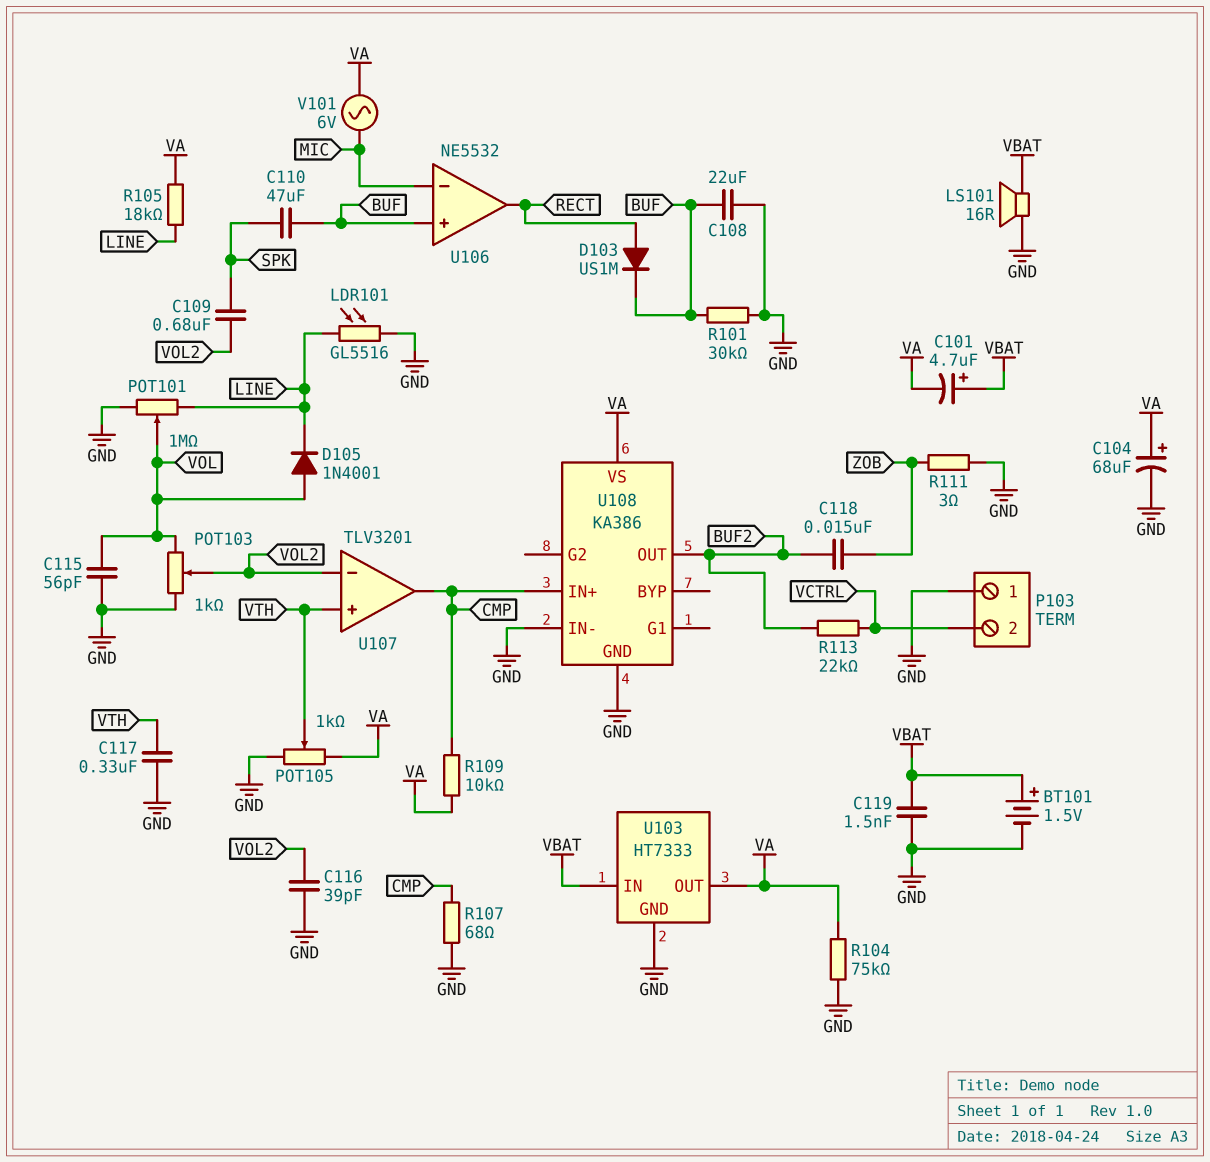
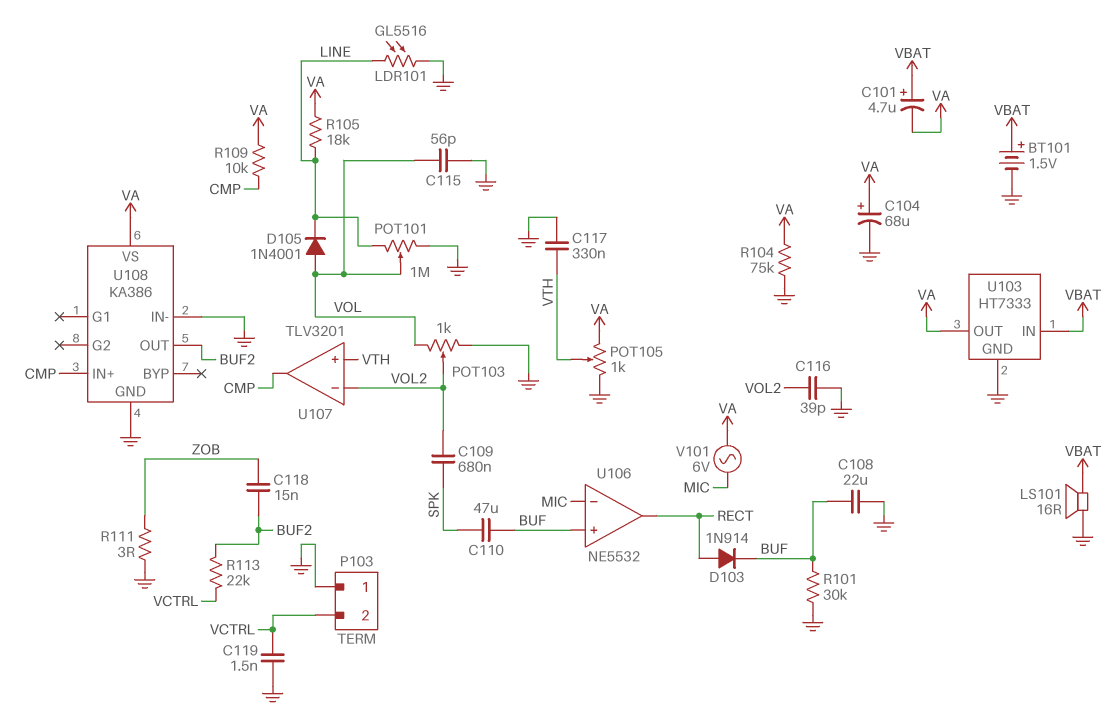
C119: 1.5nF (GND, VBAT) -> 1.5nF (GND, VCTRL)
D103: diode US1M (A RECT, K BUF) -> diode 1N914 (A RECT, K BUF)
R107: 68 (CMP, GND) -> none

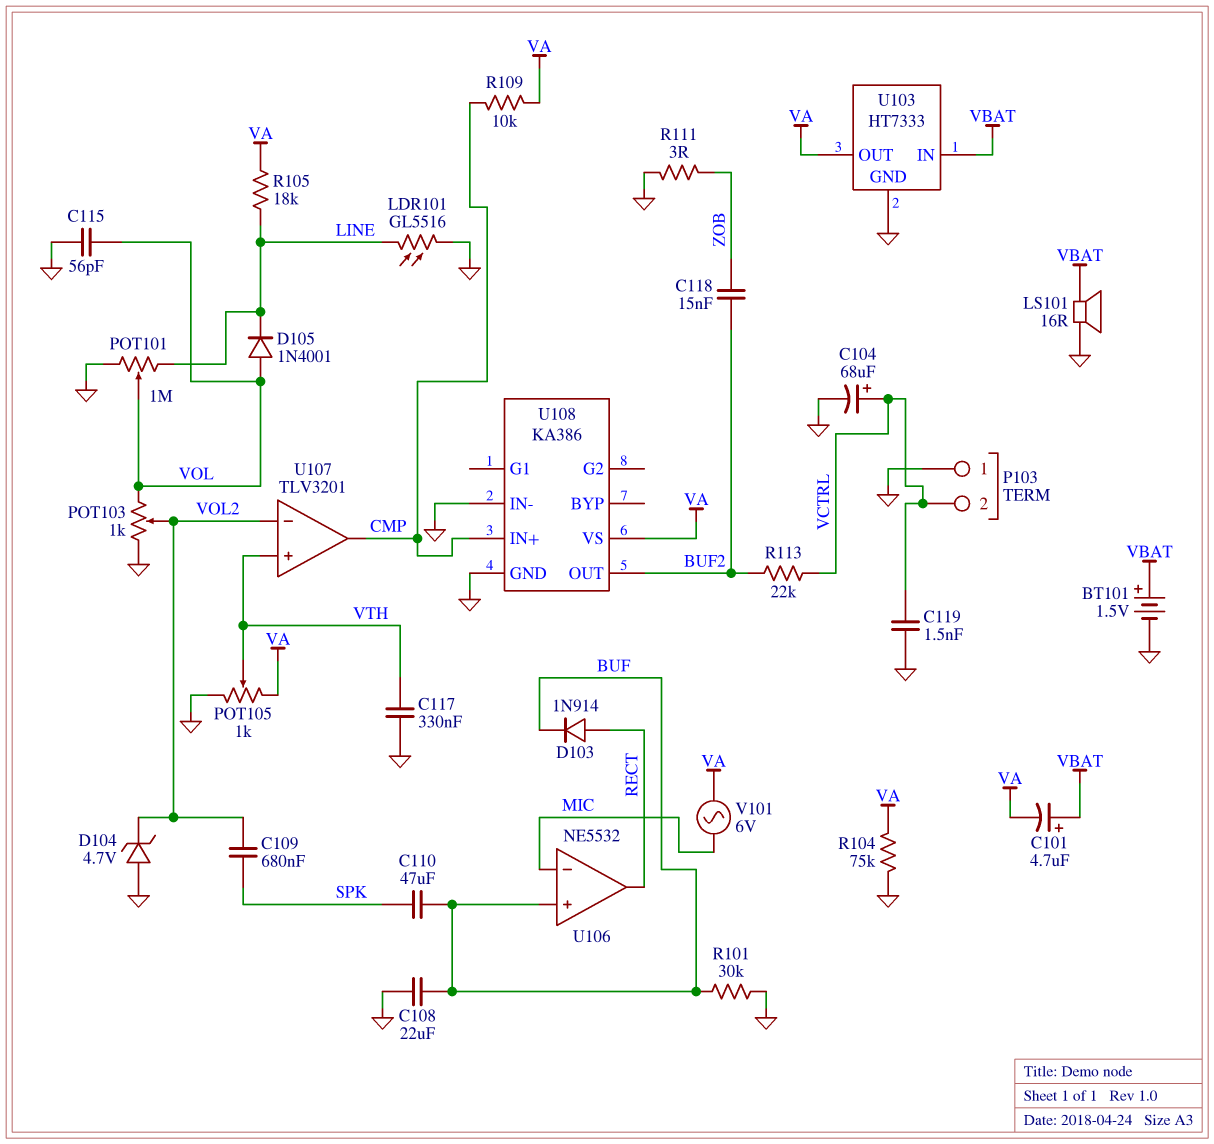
C104: 68uF (plus VA, minus GND) -> 68uF (plus VCTRL, minus GND)
C116: 39pF (GND, VOL2) -> none
D104: none -> zener 4.7V (A GND, K VOL2)

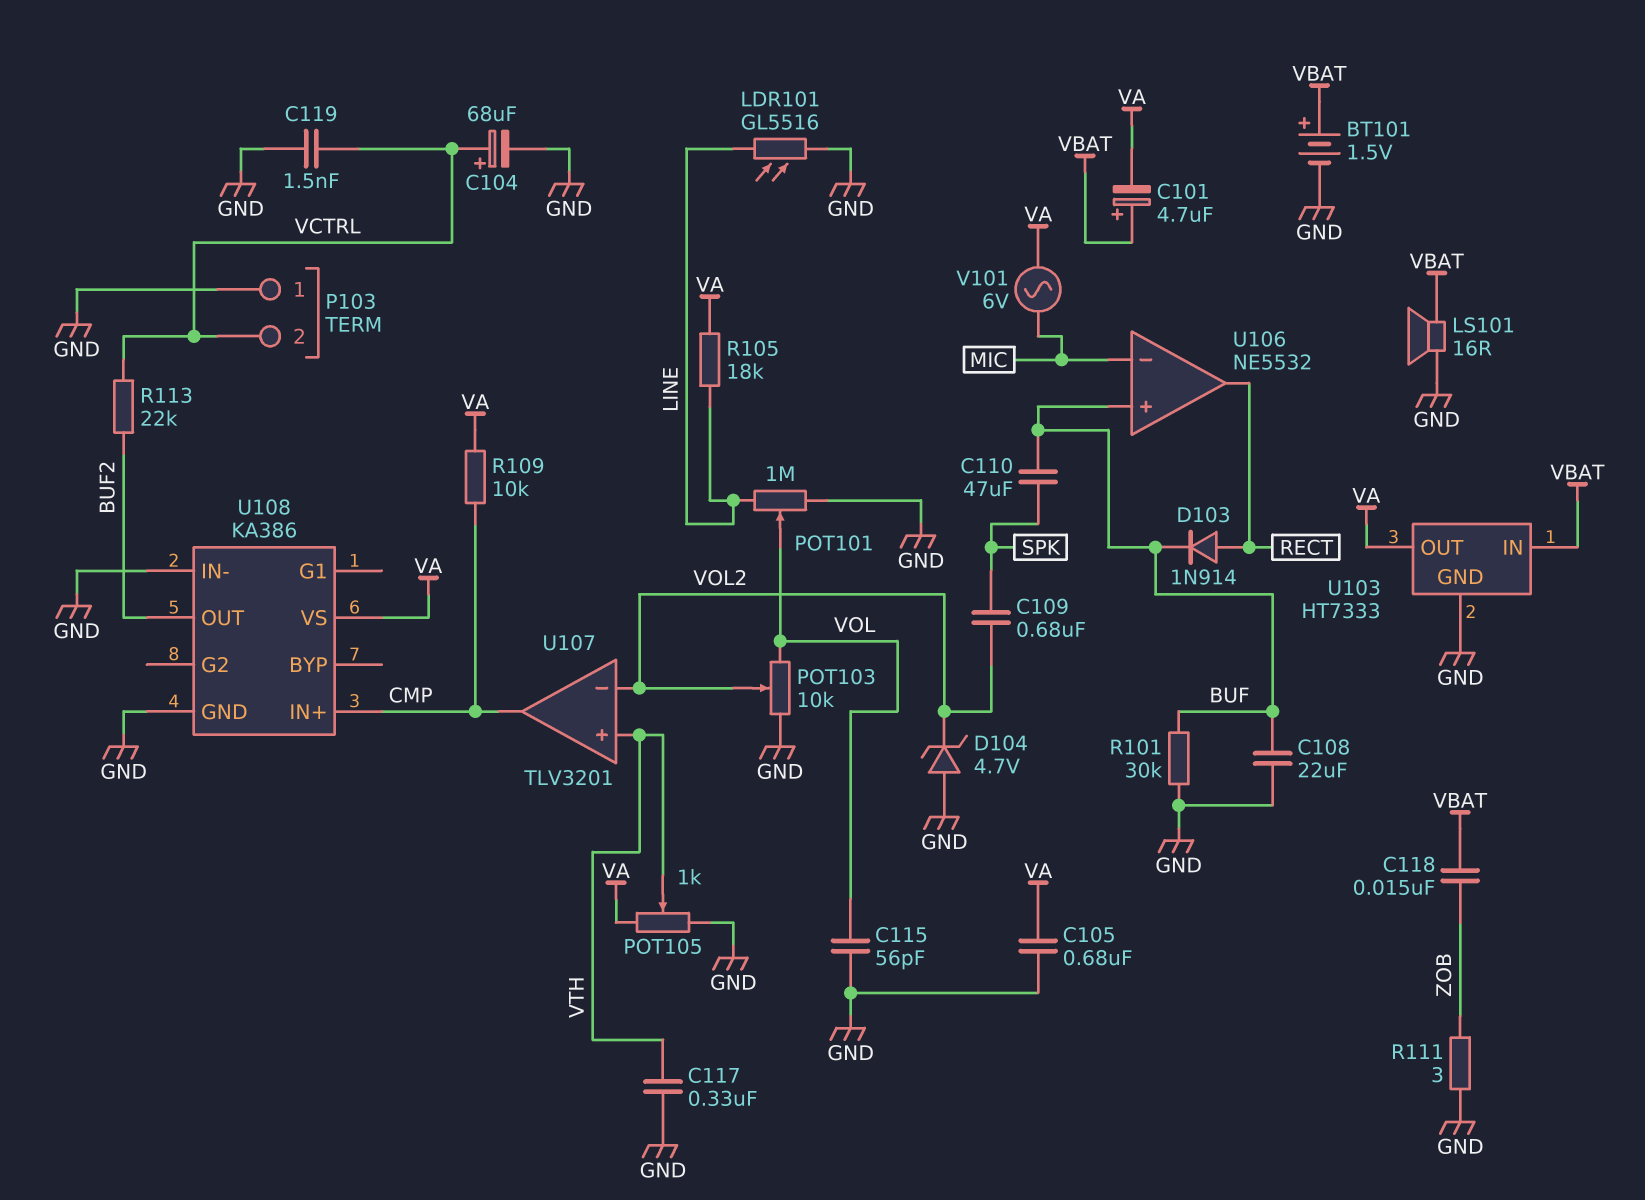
C105: none -> 680nF (GND, VA)
C118: 15nF (BUF2, ZOB) -> 15nF (VBAT, ZOB)
D105: diode 1N4001 (A VOL, K LINE) -> none
POT103: 1k (GND, VOL, wiper VOL2) -> 10k (GND, VOL, wiper VOL2)
R104: 75k (GND, VA) -> none

